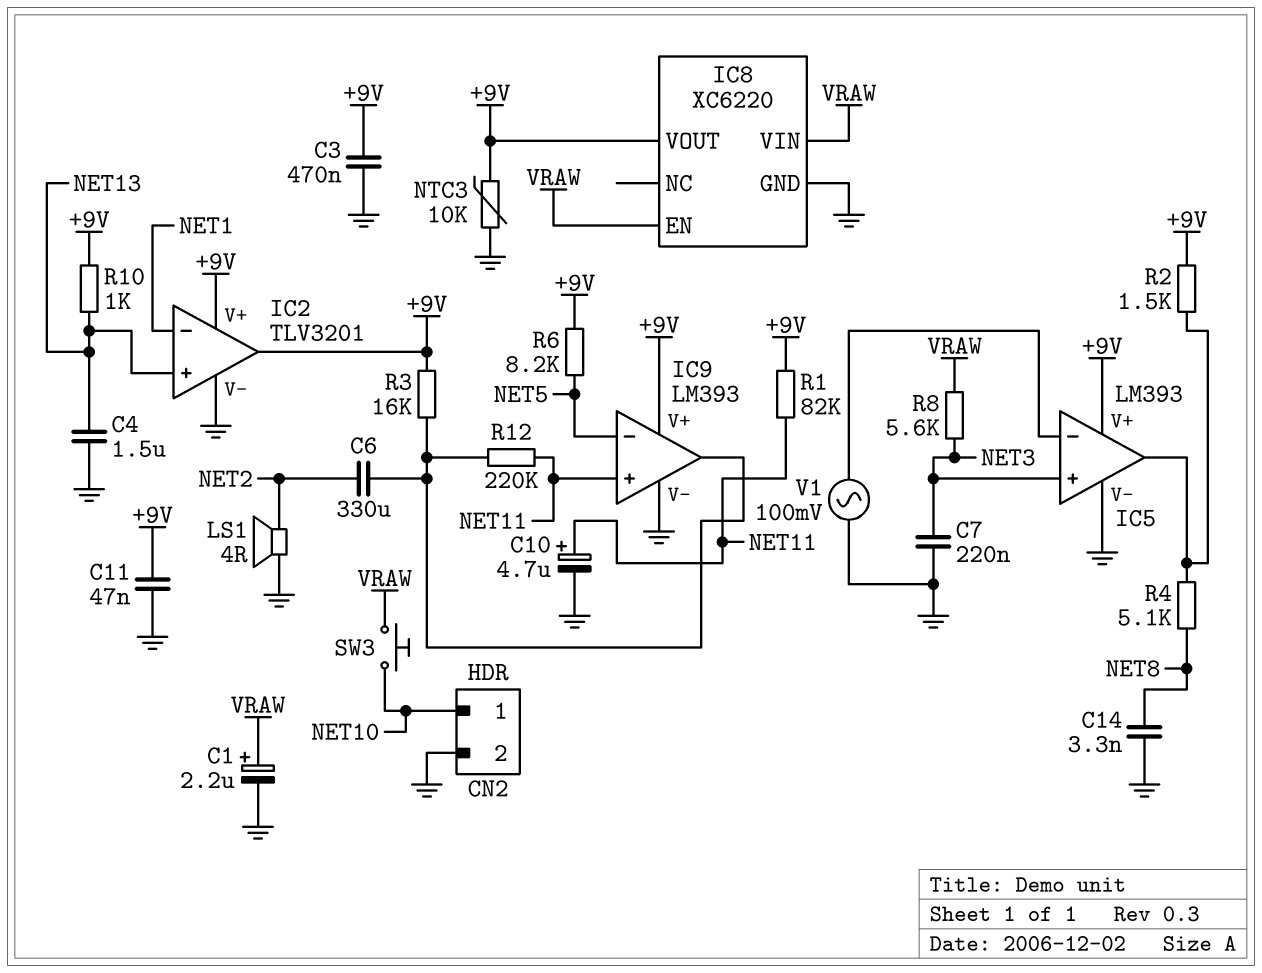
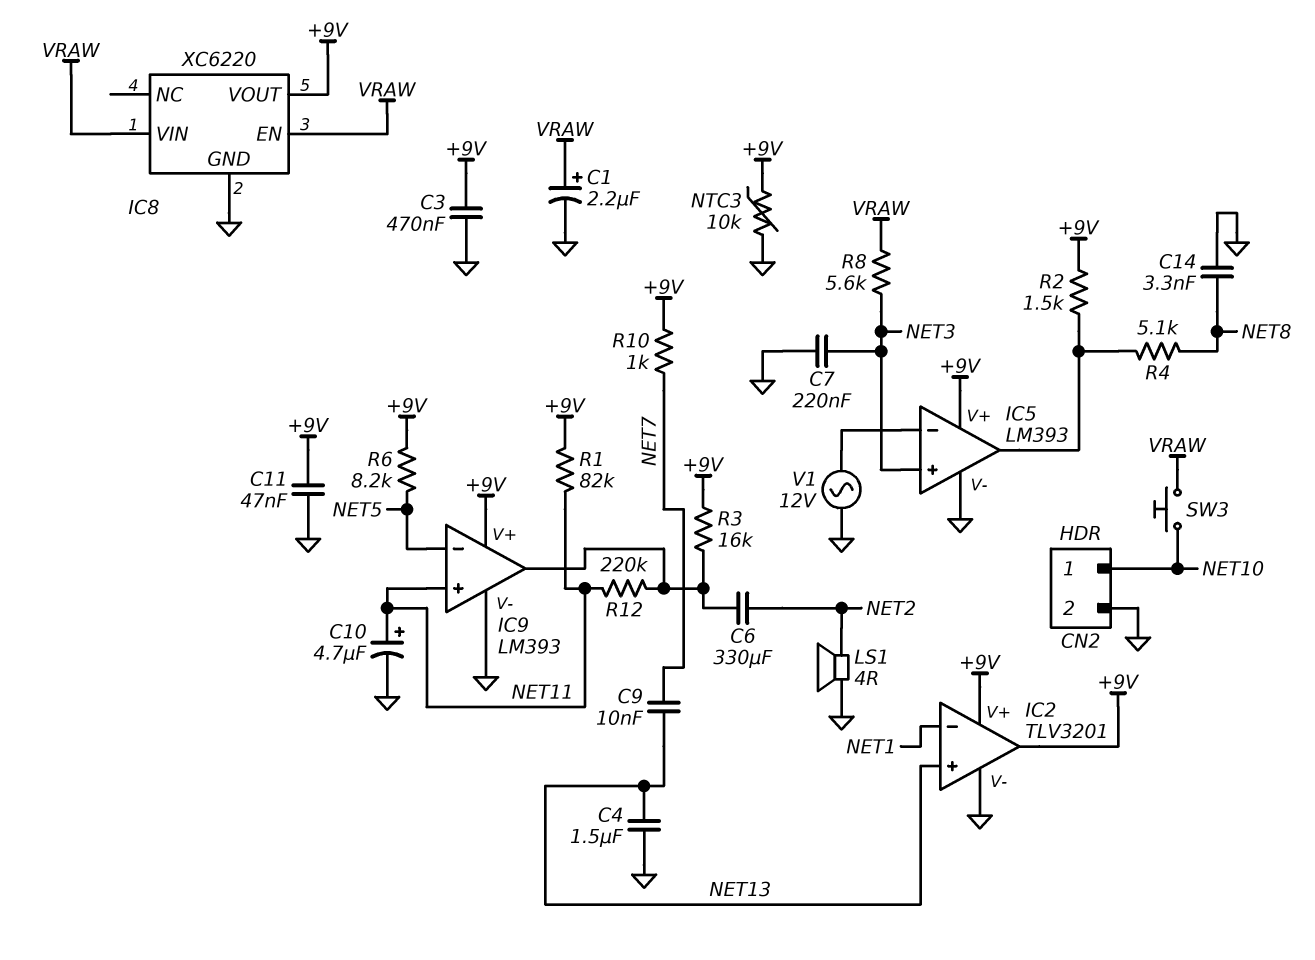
C9: none -> 10nF (NET7, NET13)
R10: 1k (+9V, NET13) -> 1k (+9V, NET7)
V1: AC 100mV (GND, IC5/in-) -> AC 12V (GND, IC5/in-)

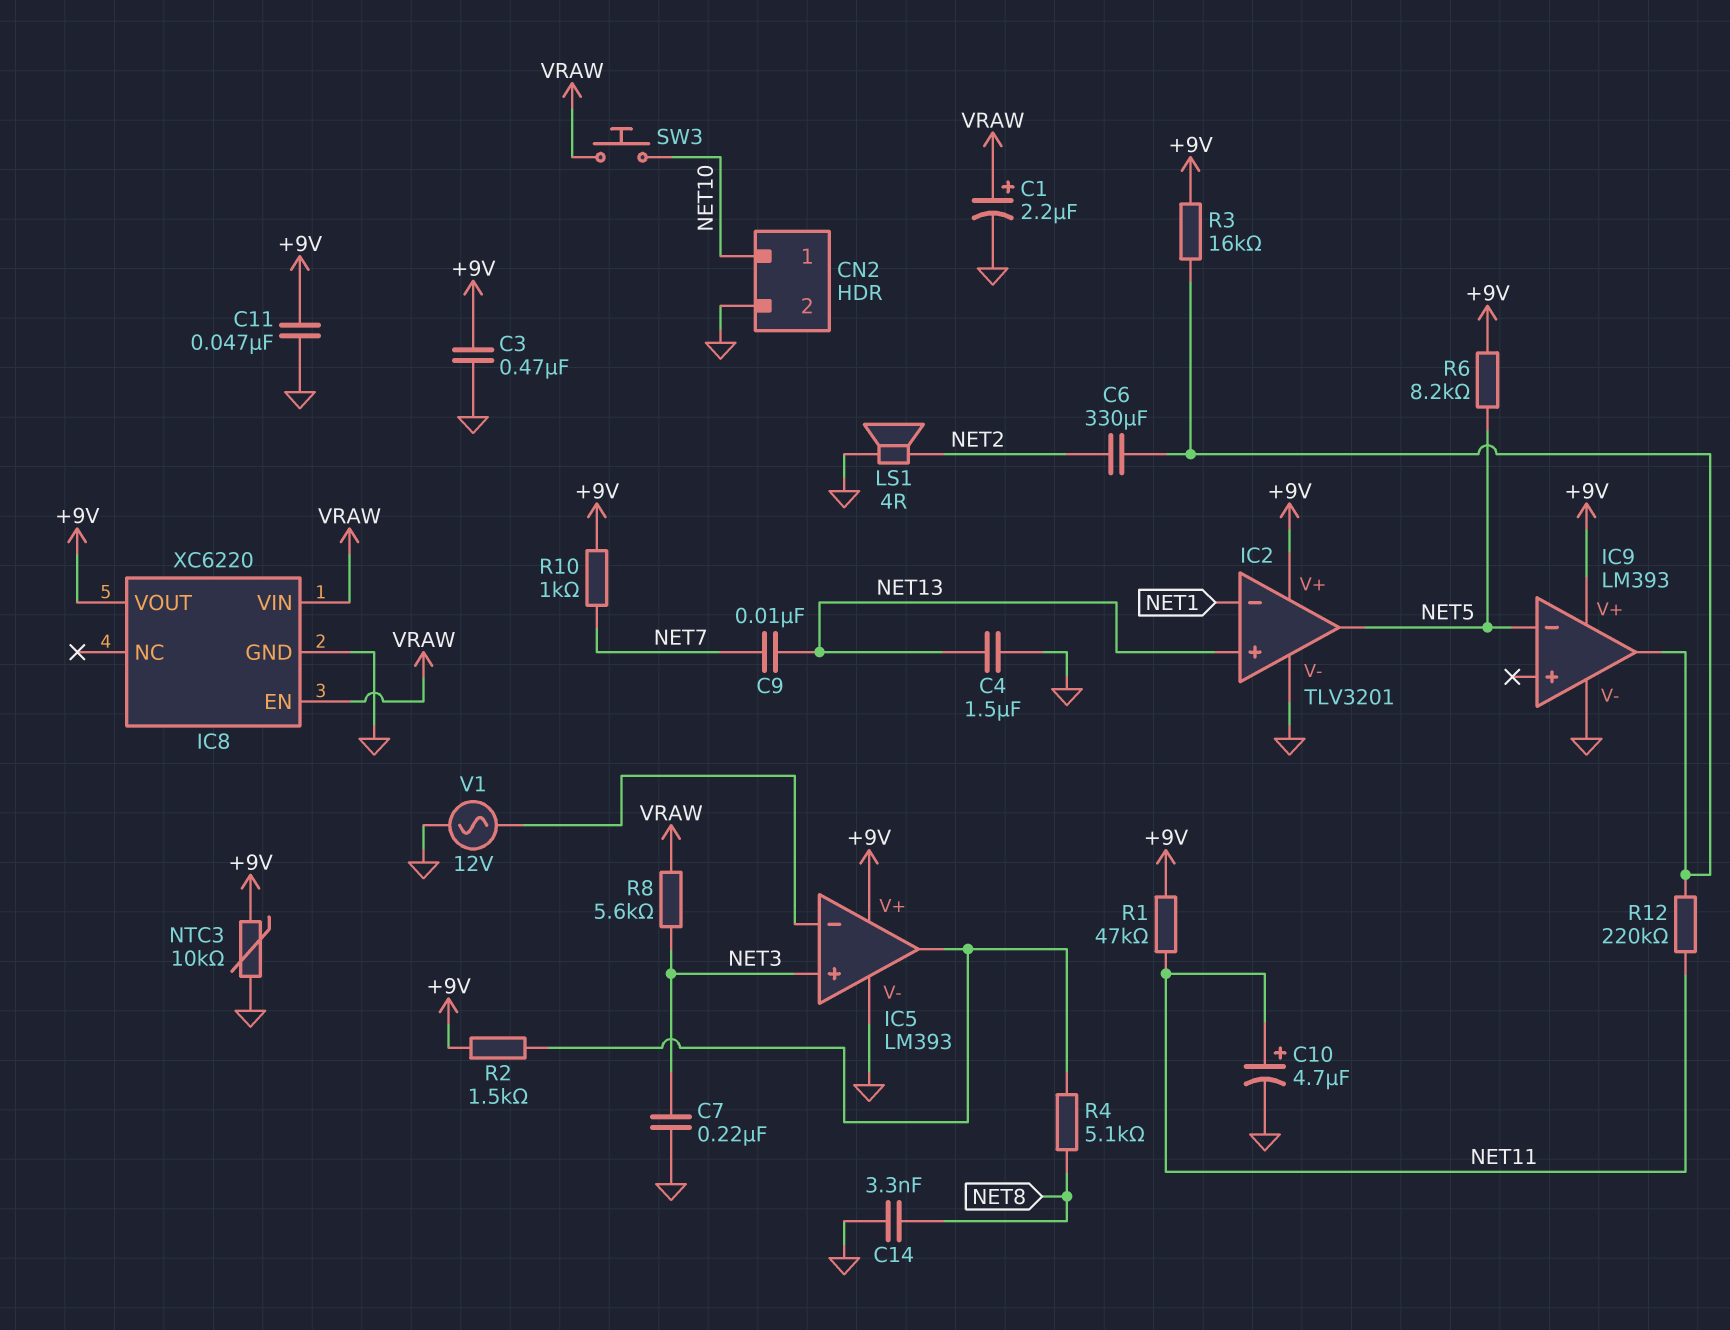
IC2 pin out: +9V -> NET5
IC9 pin in+: NET11 -> none
R1: 82k (+9V, NET11) -> 47k (+9V, NET11)

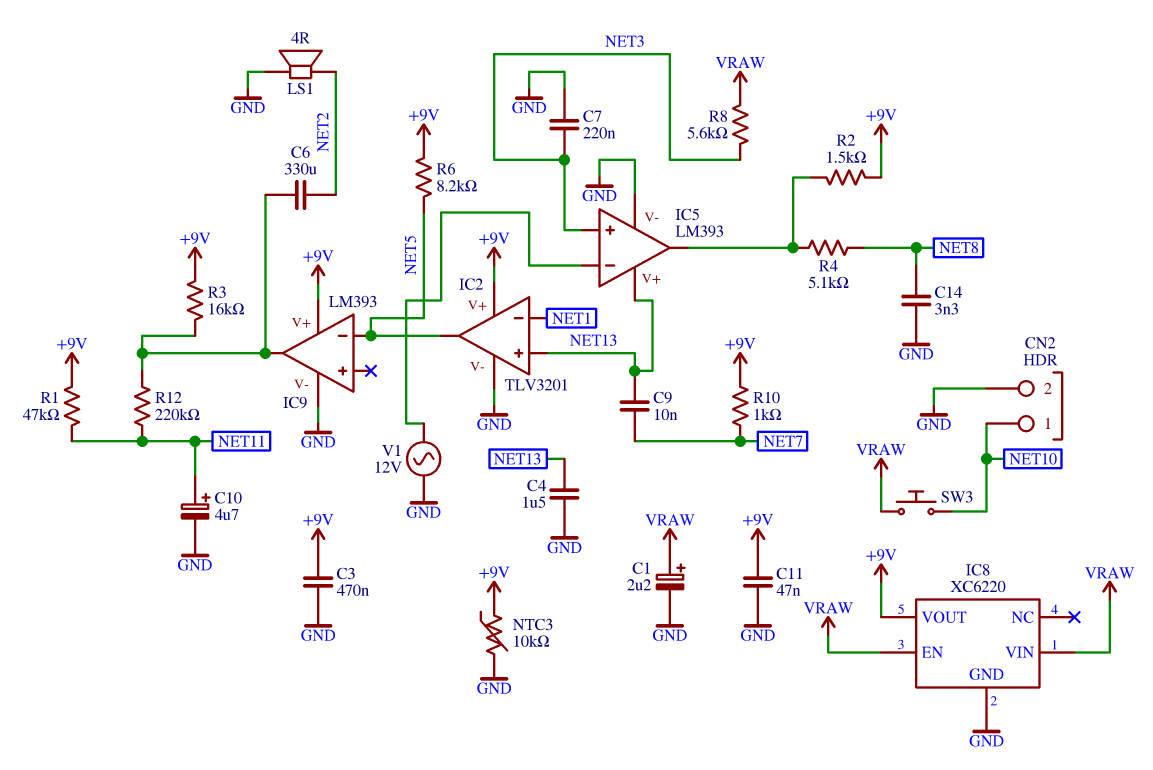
IC5 pin V+: +9V -> NET13

